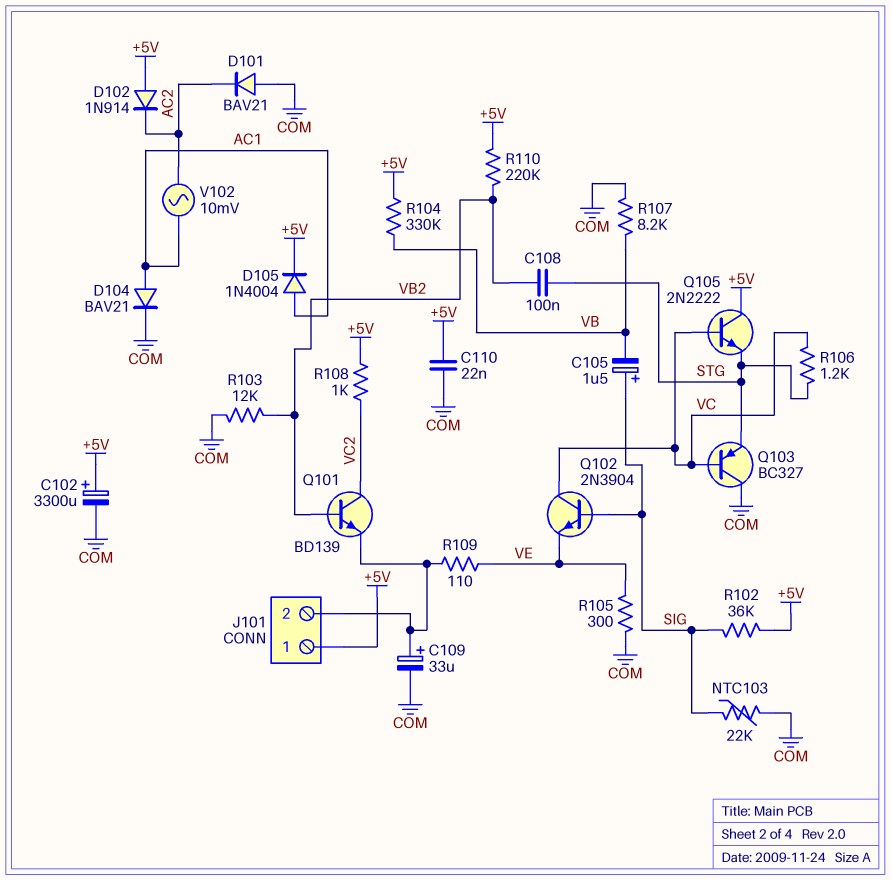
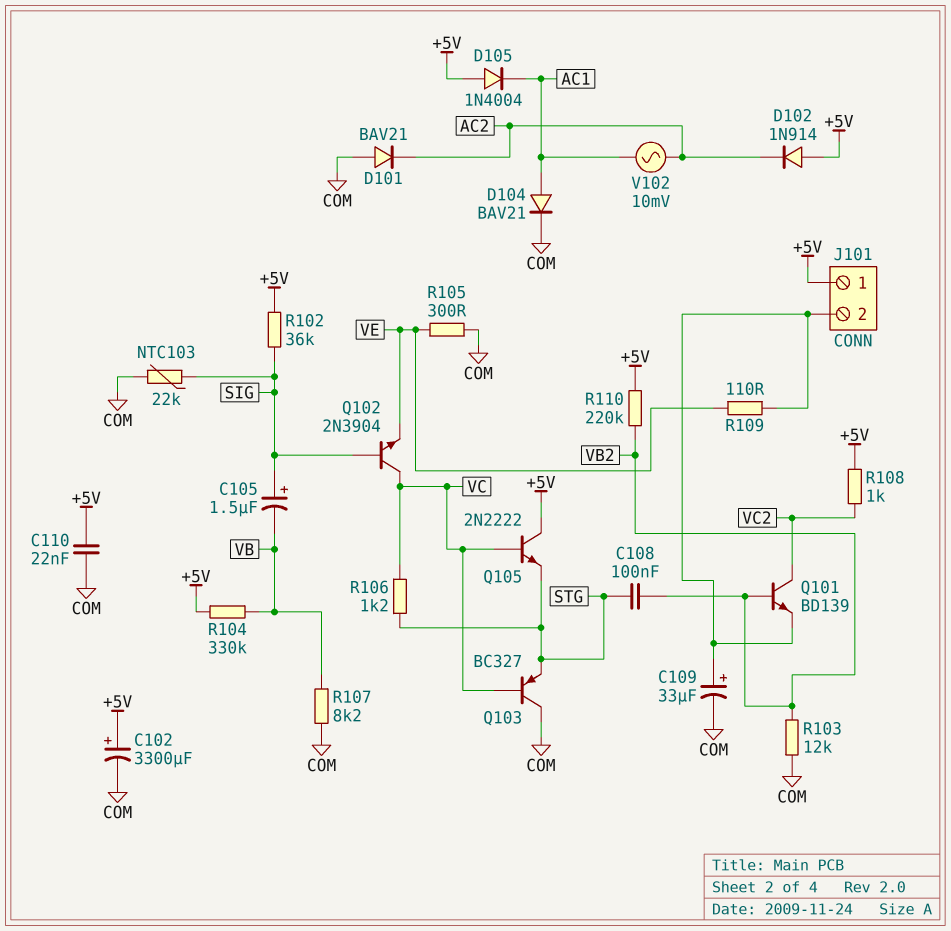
D105: diode 1N4004 (A AC1, K +5V) -> diode 1N4004 (A +5V, K AC1)

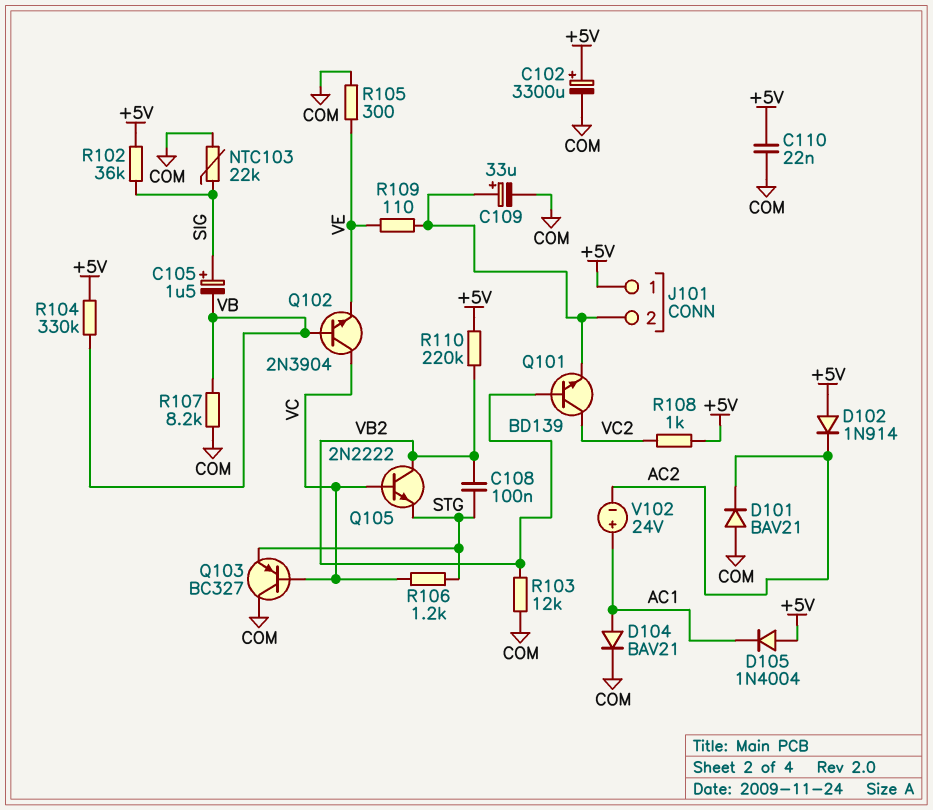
Q102: NPN 2N3904 (B SIG, C VC, E VE) -> NPN 2N3904 (B VB, C VC, E VE)
Q105: NPN 2N2222 (B VC, C +5V, E STG) -> NPN 2N2222 (B VC, C VB2, E STG)
V102: AC 10mV (AC1, AC2) -> 24V (plus AC1, minus AC2)

